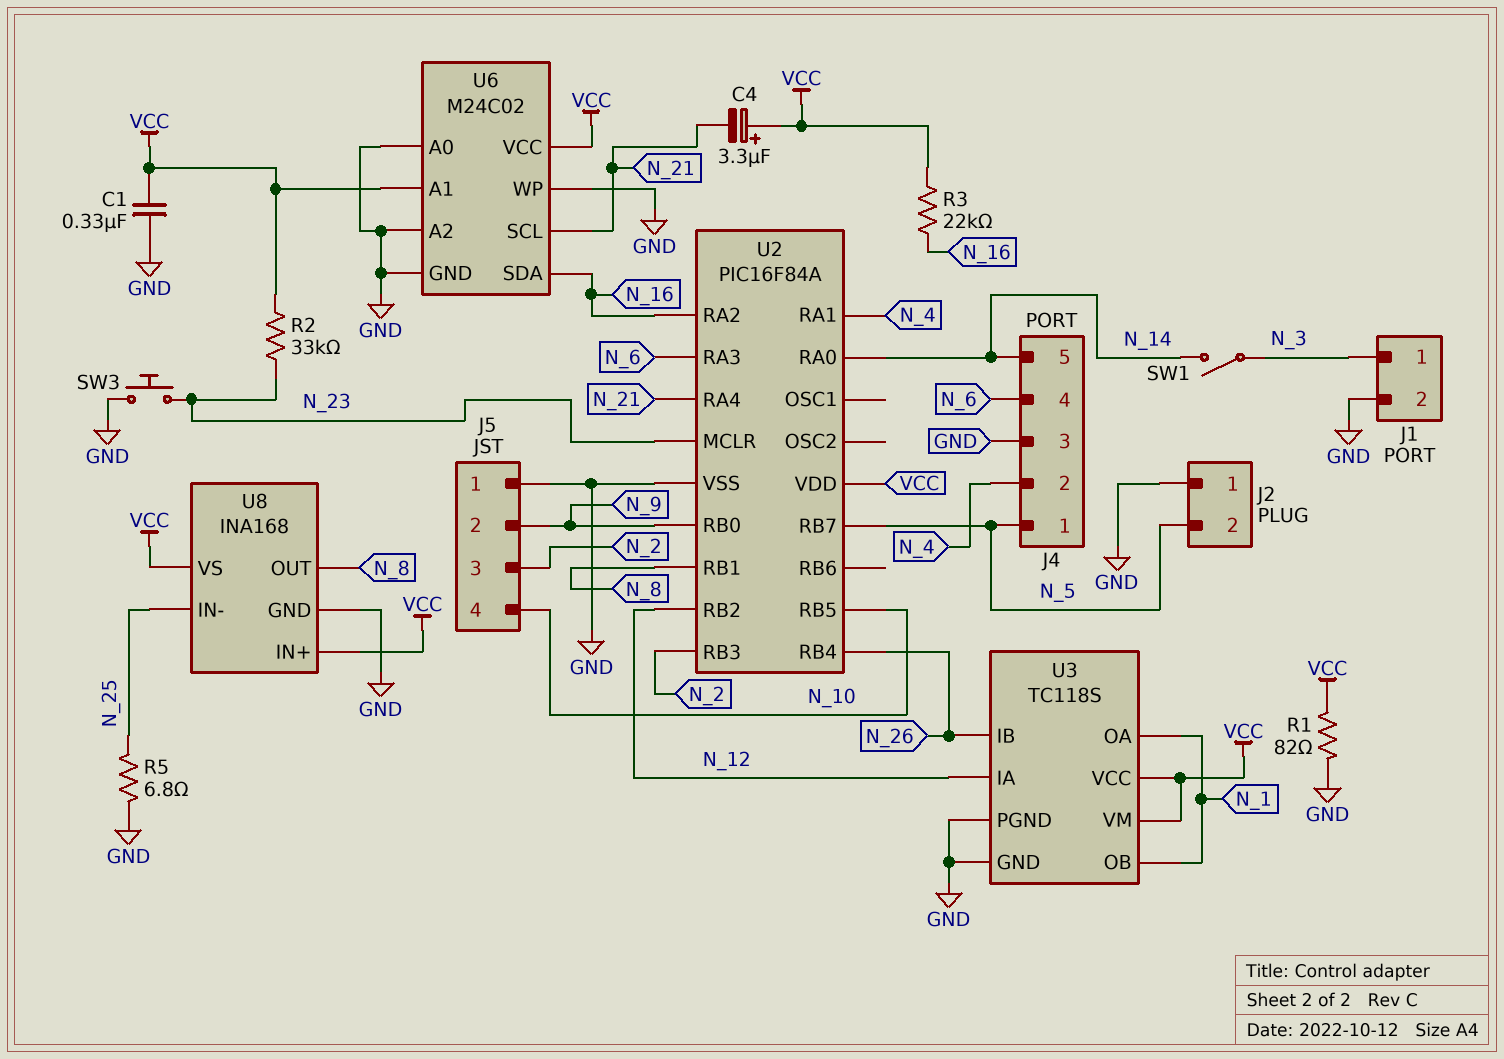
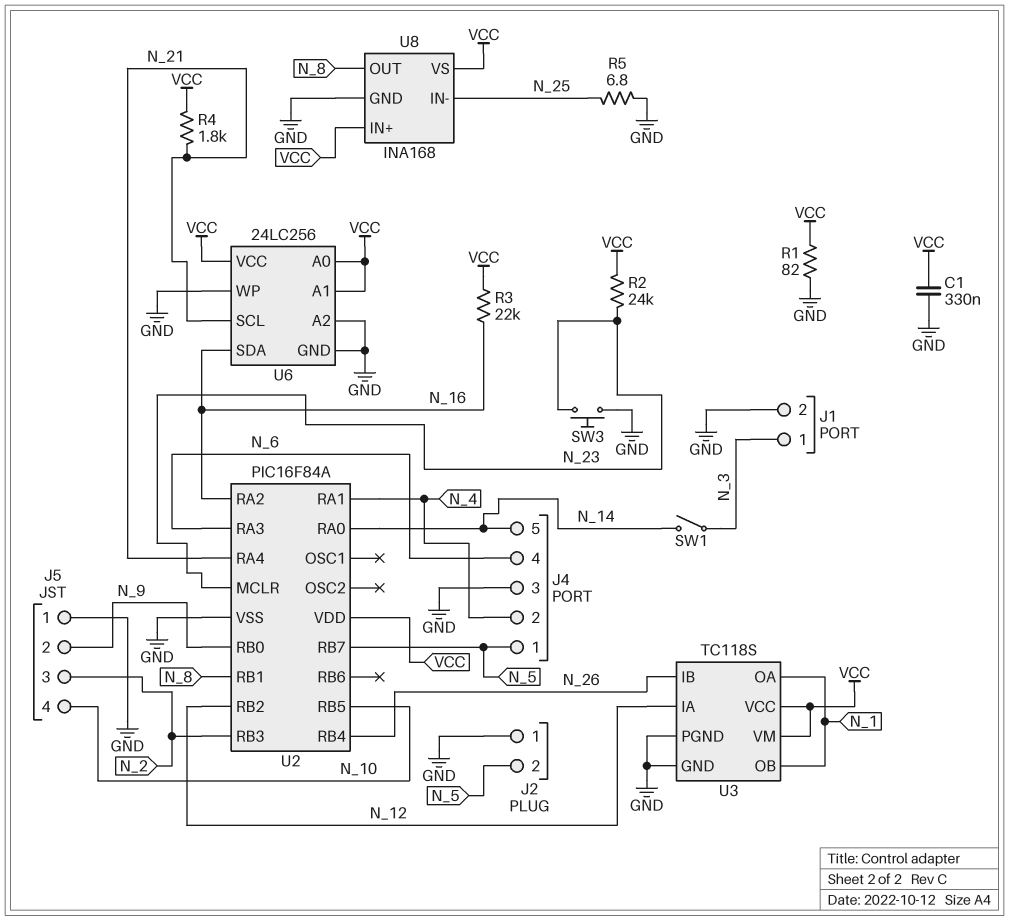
C4: 3.3uF (plus VCC, minus N_21) -> none
R2: 33k (N_23, VCC) -> 24k (N_23, VCC)
R4: none -> 1.8k (N_21, VCC)
U6: M24C02 -> 24LC256
U6 pin A0: GND -> VCC

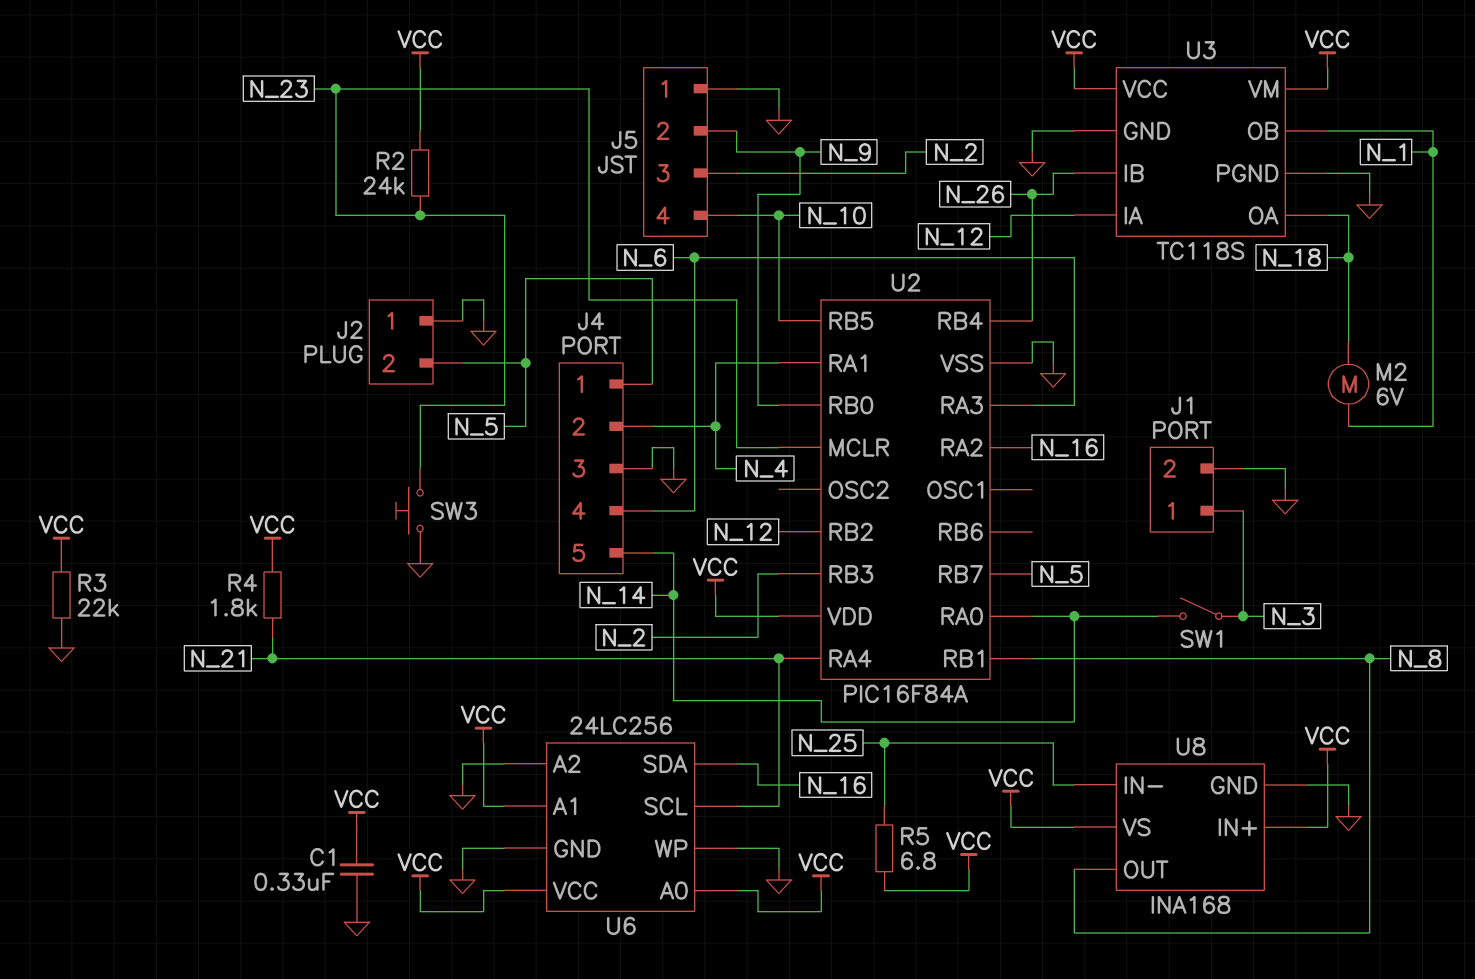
M2: none -> motor 6V (N_1, N_18)
R1: 82 (GND, VCC) -> none
R3: 22k (N_16, VCC) -> 22k (GND, VCC)
R5: 6.8 (GND, N_25) -> 6.8 (N_25, VCC)
U3 pin OA: N_1 -> N_18

